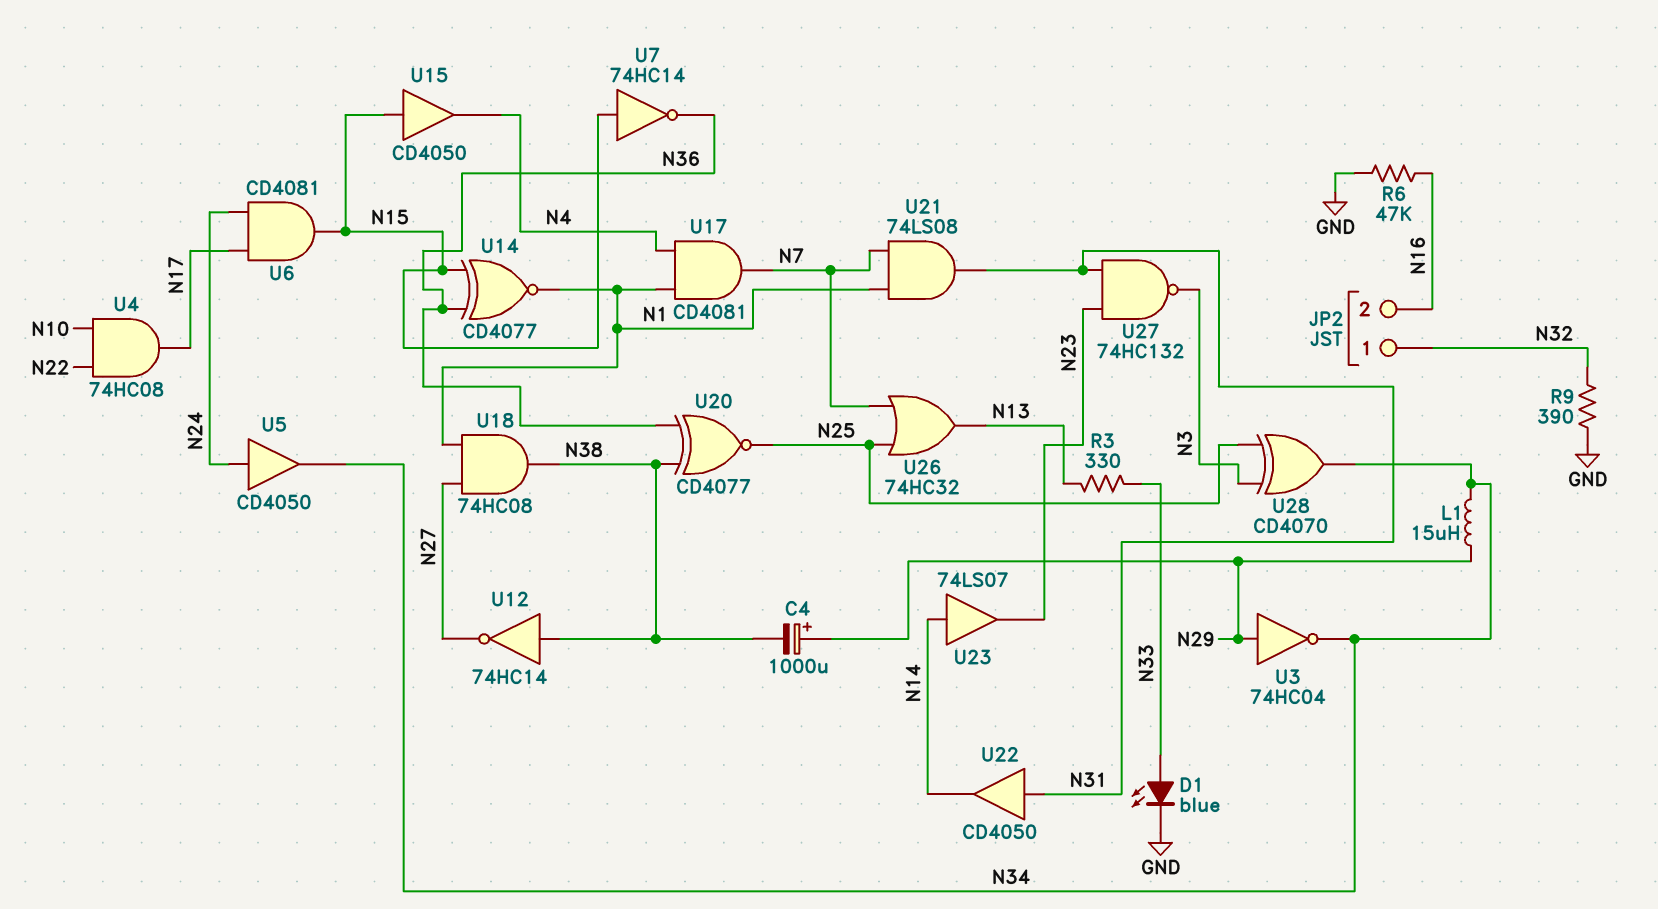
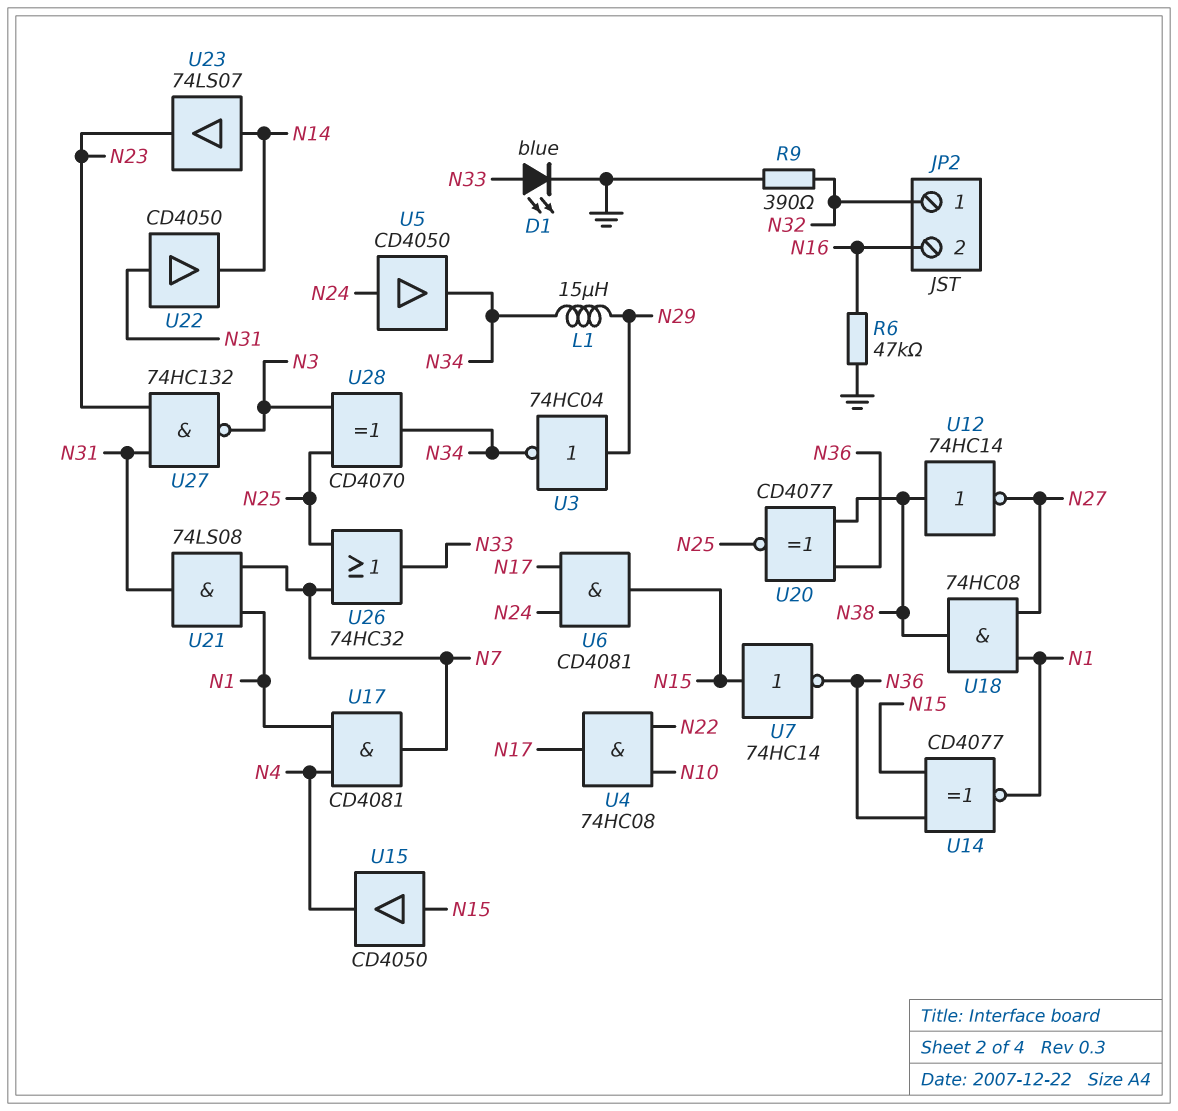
C4: 1000uF (plus N29, minus N38) -> none
R3: 330 (N13, N33) -> none
U26: OR 74HC32 (in N7, in N25, out N13) -> OR 74HC32 (in N7, in N25, out N33)

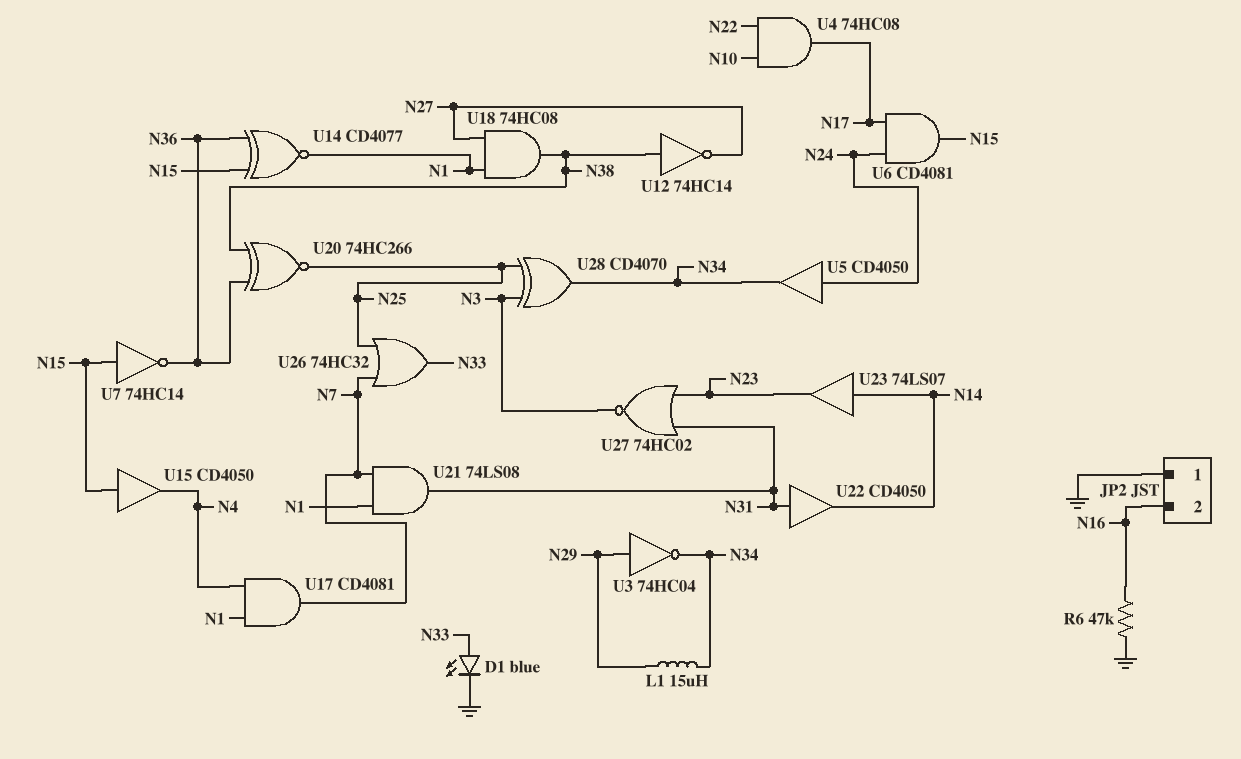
JP2 pin 1: N32 -> GND
R9: 390 (GND, N32) -> none
U20: XNOR CD4077 (in N36, in N38, out N25) -> XNOR 74HC266 (in N36, in N38, out N25)
U27: NAND 74HC132 (in N23, in N31, out N3) -> NOR 74HC02 (in N23, in N31, out N3)

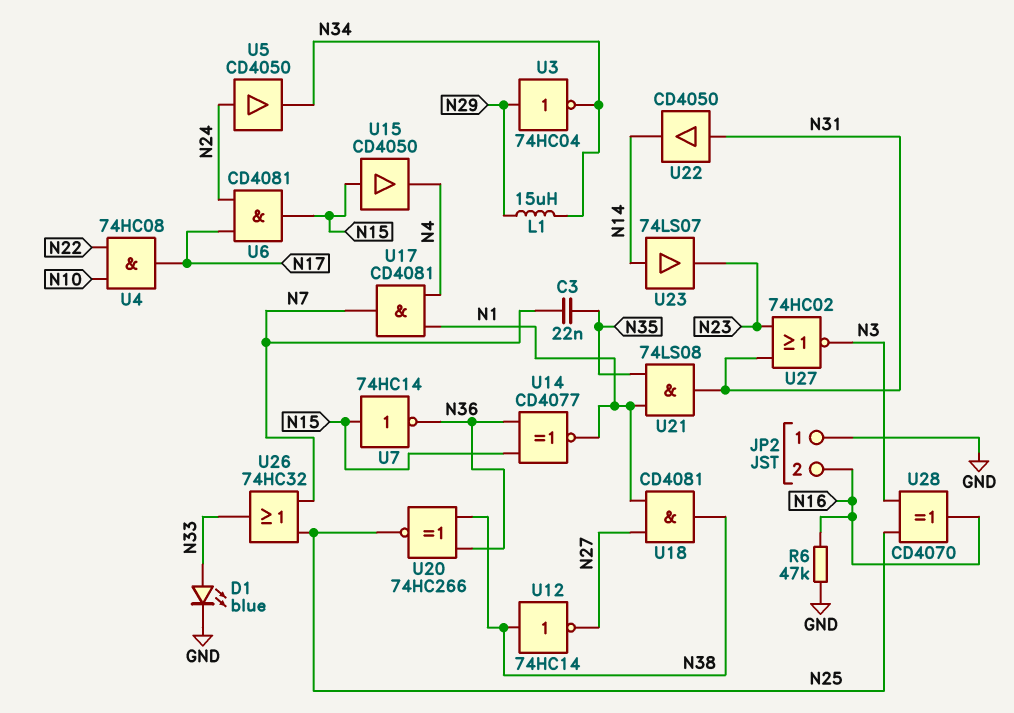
C3: none -> 22nF (N7, N35)
U18: AND 74HC08 (in N1, in N27, out N38) -> AND CD4081 (in N1, in N27, out N38)
U21: AND 74LS08 (in N1, in N7, out N31) -> AND 74LS08 (in N1, in N35, out N31)
U28: XOR CD4070 (in N3, in N25, out N34) -> XOR CD4070 (in N3, in N25, out N16)

